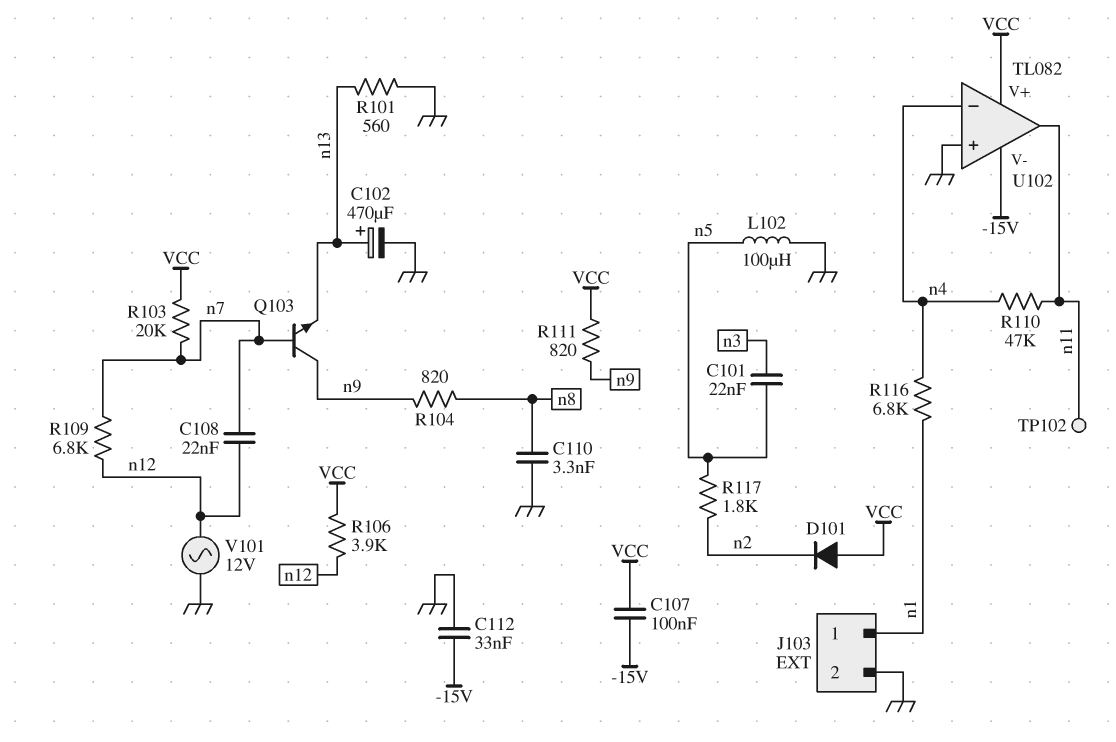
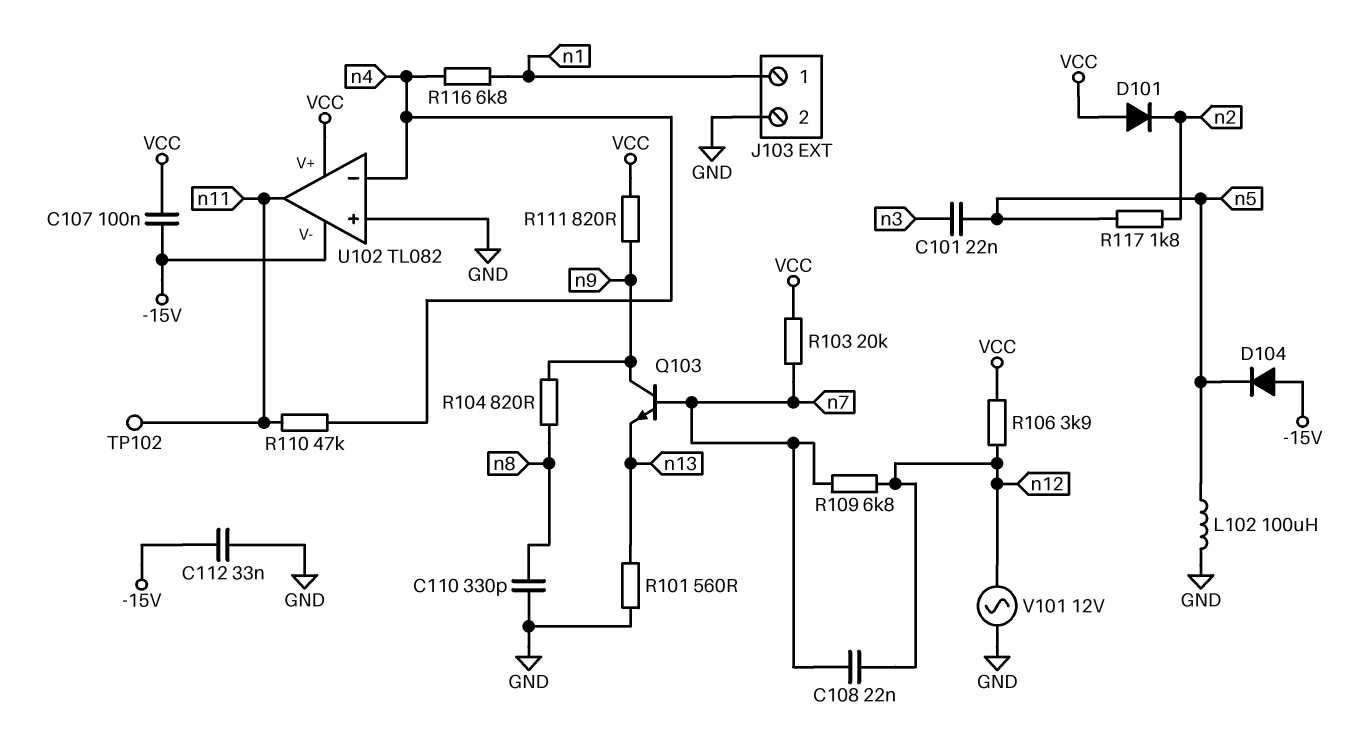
C102: 470uF (plus n13, minus GND) -> none
C110: 3.3nF (GND, n8) -> 330pF (GND, n8)
D104: none -> diode (A -15V, K n5)

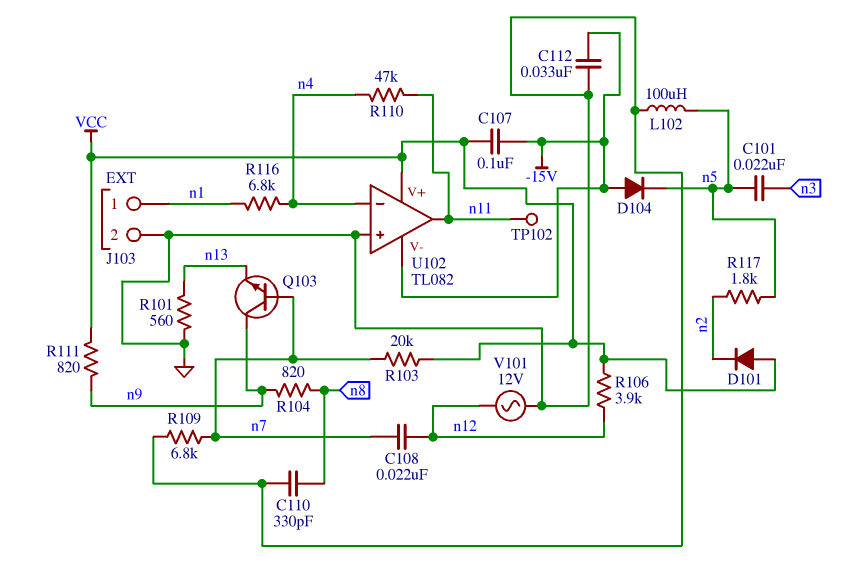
R109: 6.8k (n7, n12) -> 6.8k (GND, n7)

